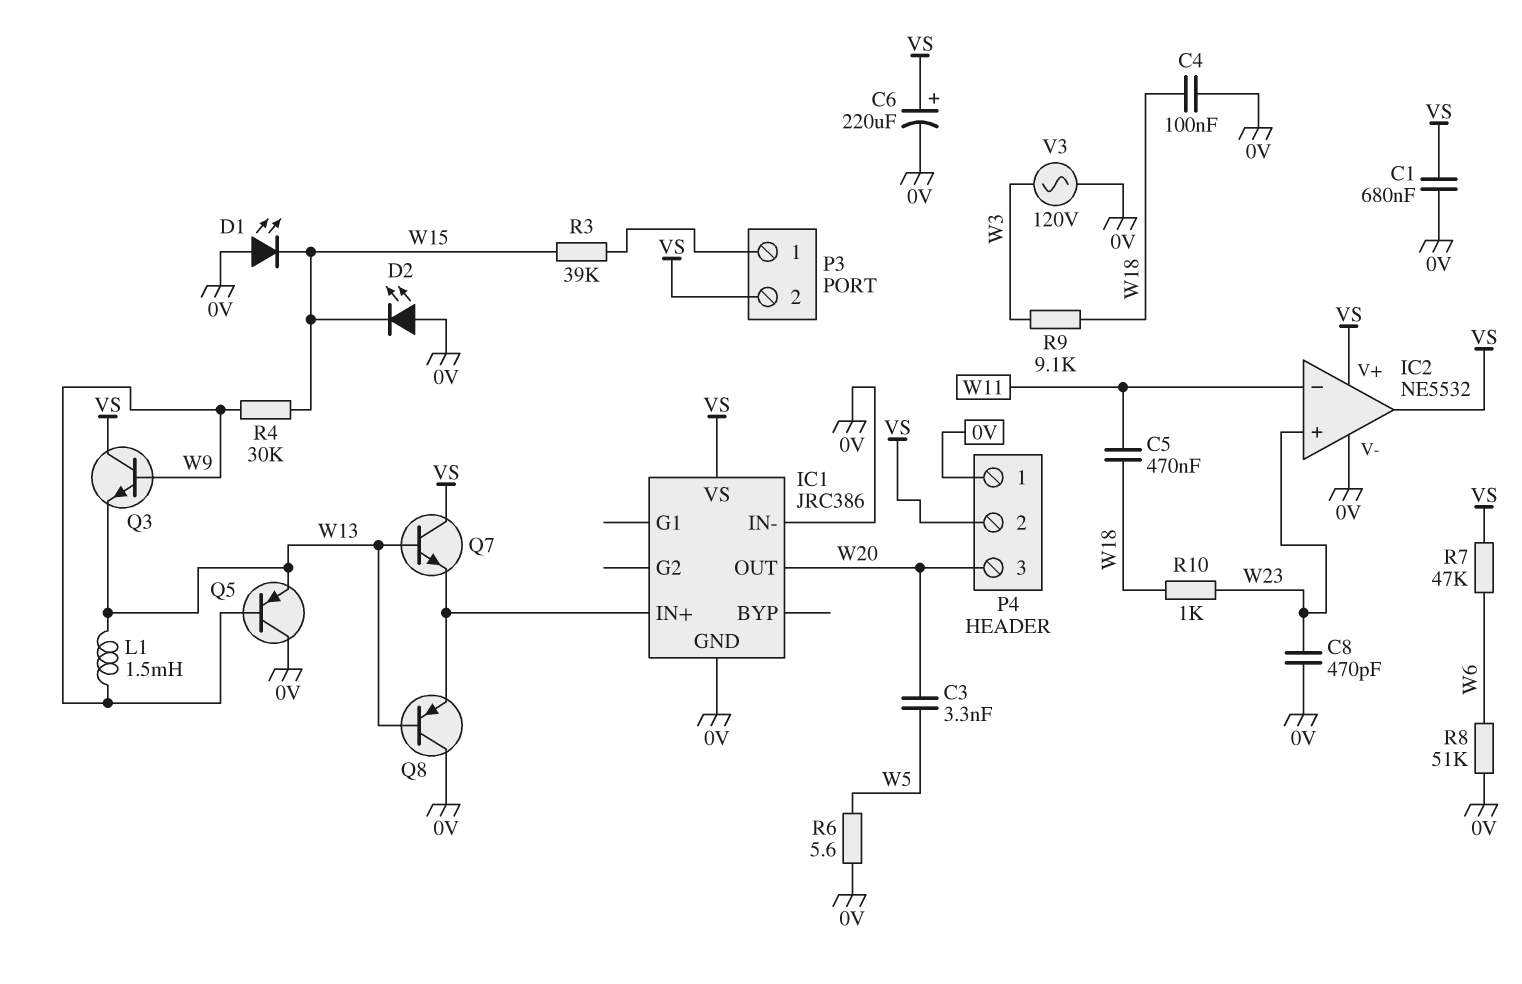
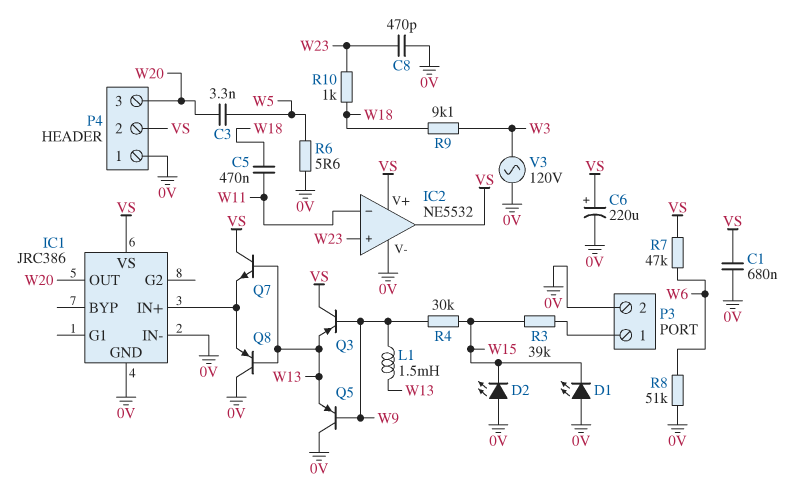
C4: 100nF (0V, W18) -> none
P3 pin 2: VS -> 0V
Q3: NPN (B W9, C VS, E W13) -> PNP (B W9, C VS, E W13)

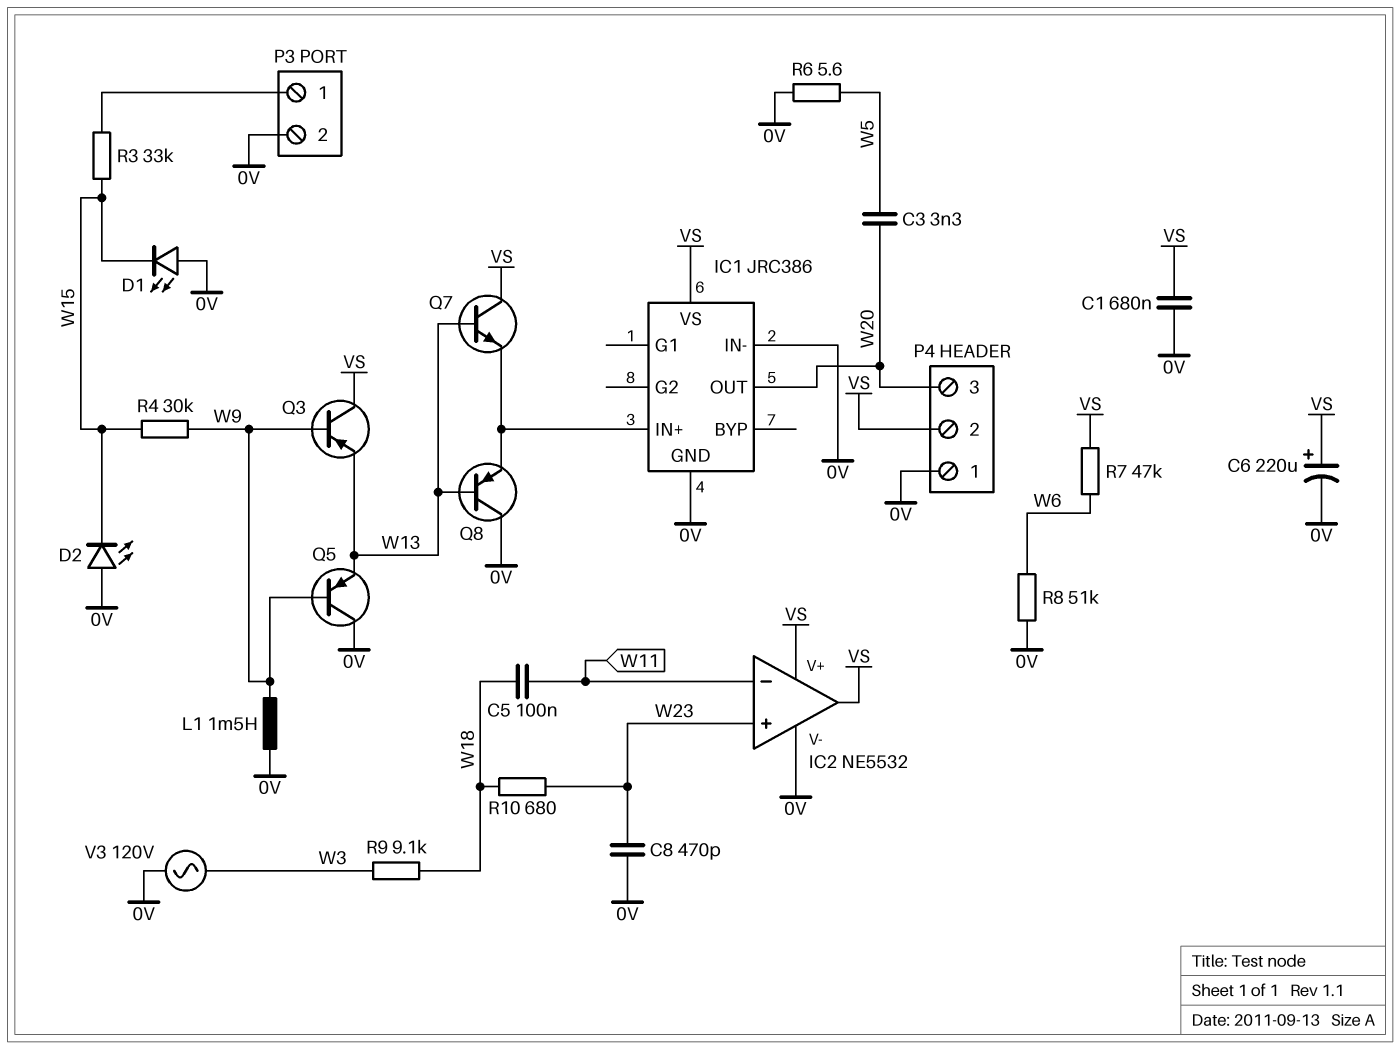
C5: 470nF (W11, W18) -> 100nF (W11, W18)
L1: 1.5mH (W9, W13) -> 1.5mH (0V, W9)
R3: 39k (P3/1, W15) -> 33k (P3/1, W15)
R10: 1k (W18, W23) -> 680 (W18, W23)

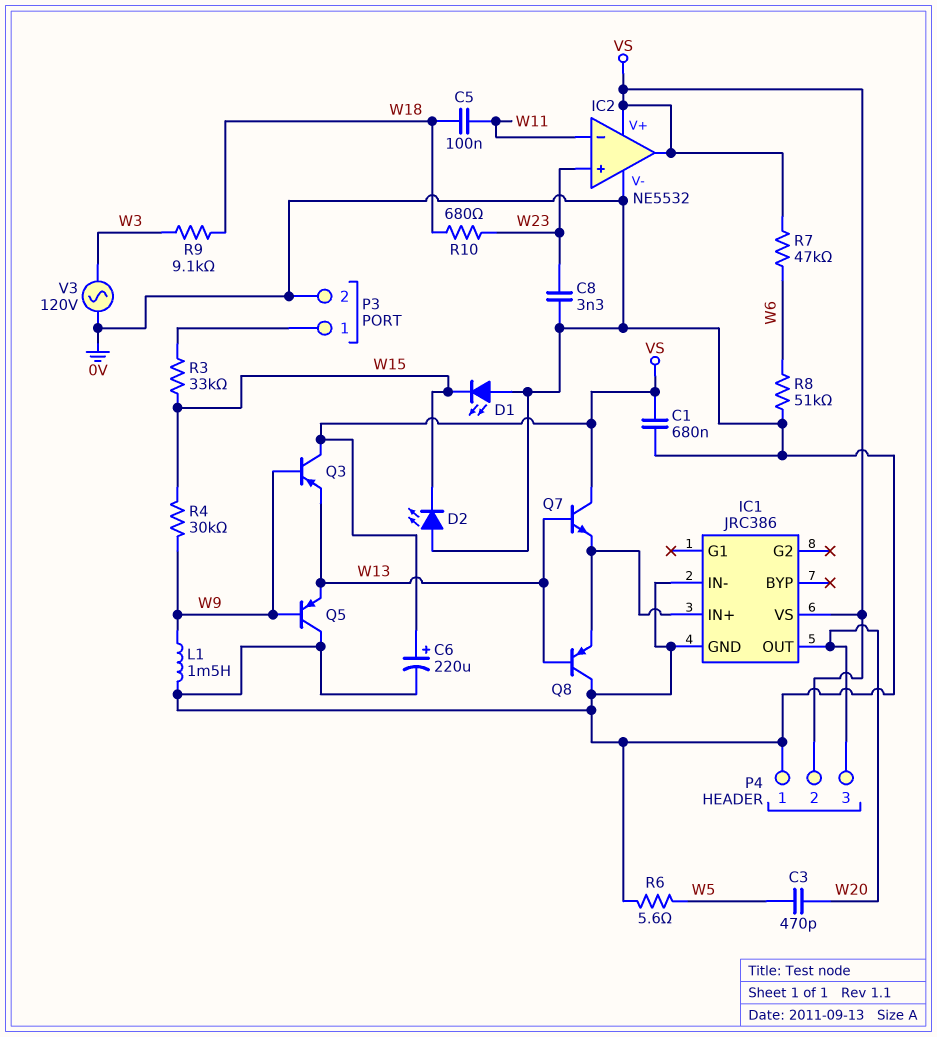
C3: 3.3nF (W5, W20) -> 470pF (W5, W20)
C8: 470pF (0V, W23) -> 3.3nF (0V, W23)

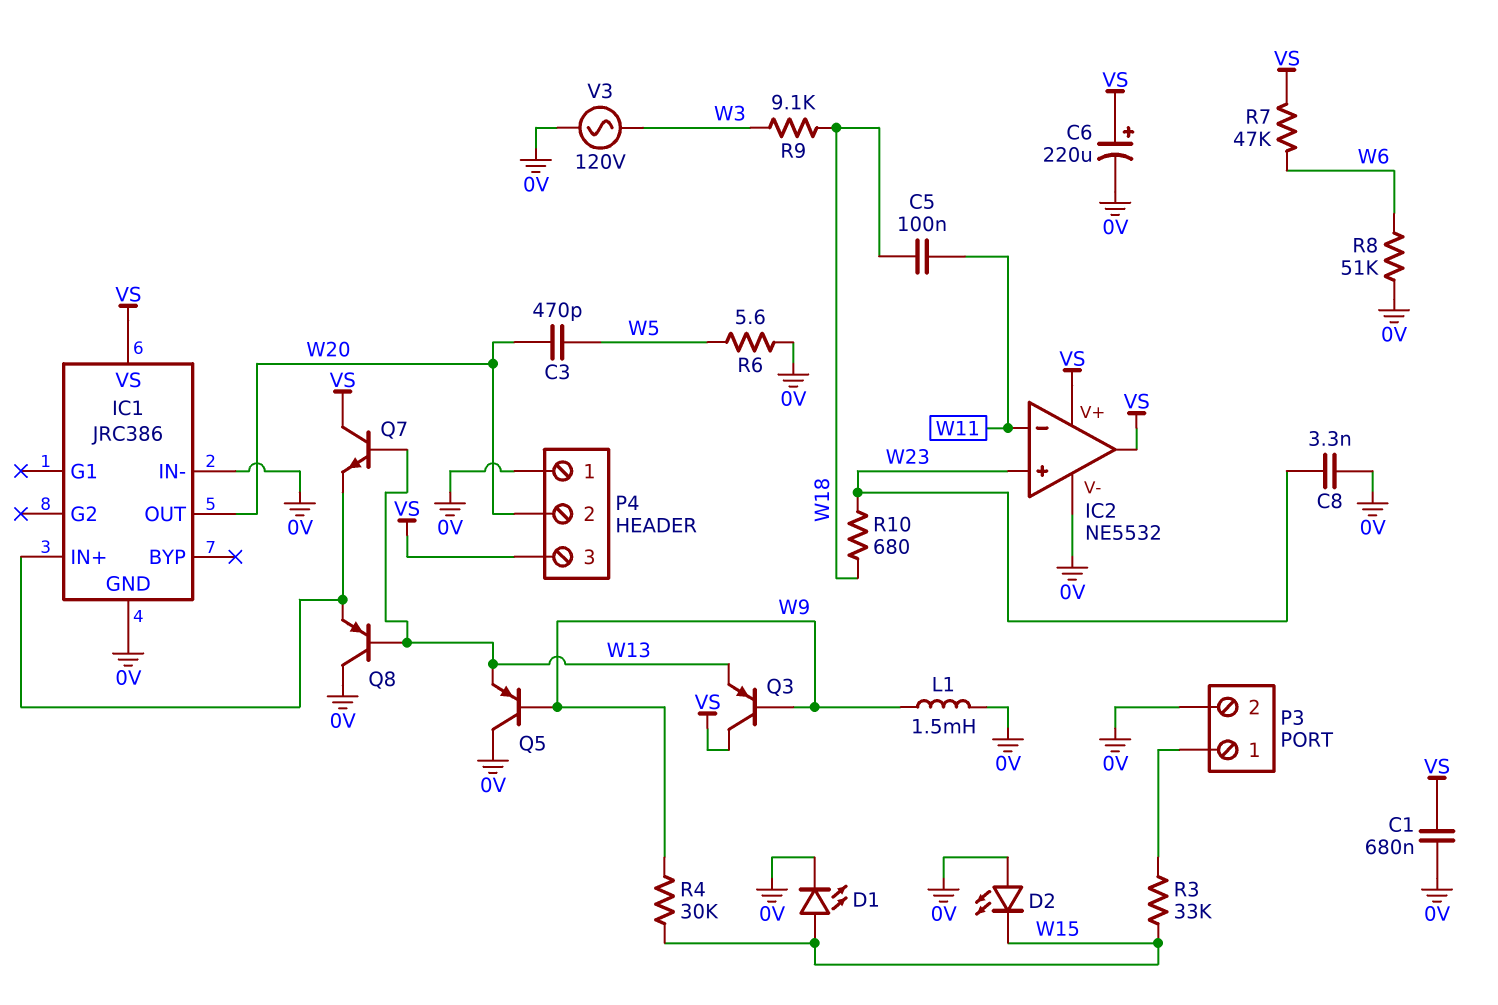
D1: LED (A 0V, K W15) -> LED (A W15, K 0V)
P4 pin 2: VS -> W20
P4 pin 3: W20 -> VS

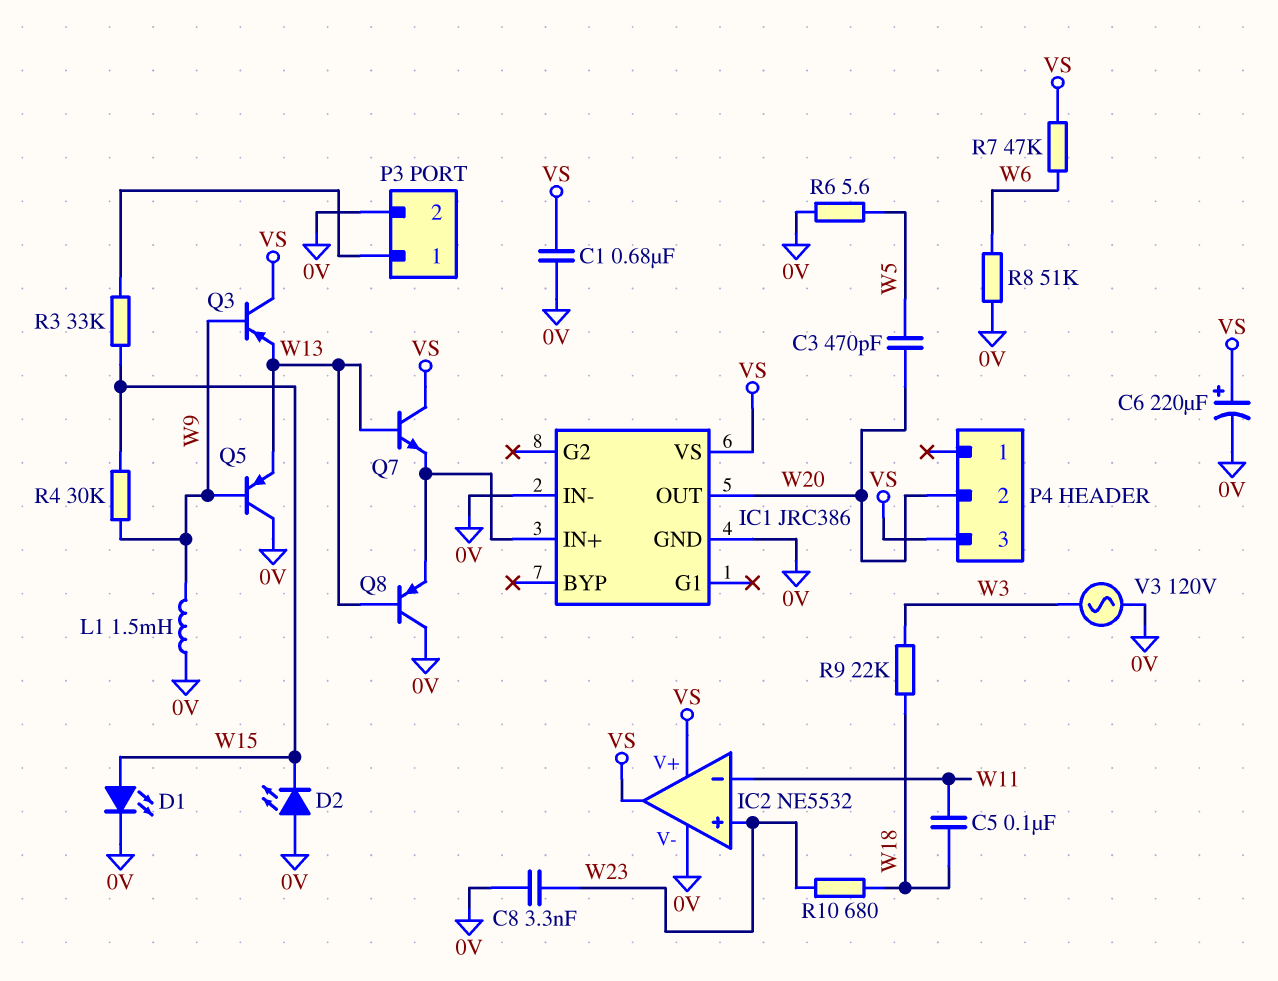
P4 pin 1: 0V -> none
R9: 9.1k (W3, W18) -> 22k (W3, W18)

